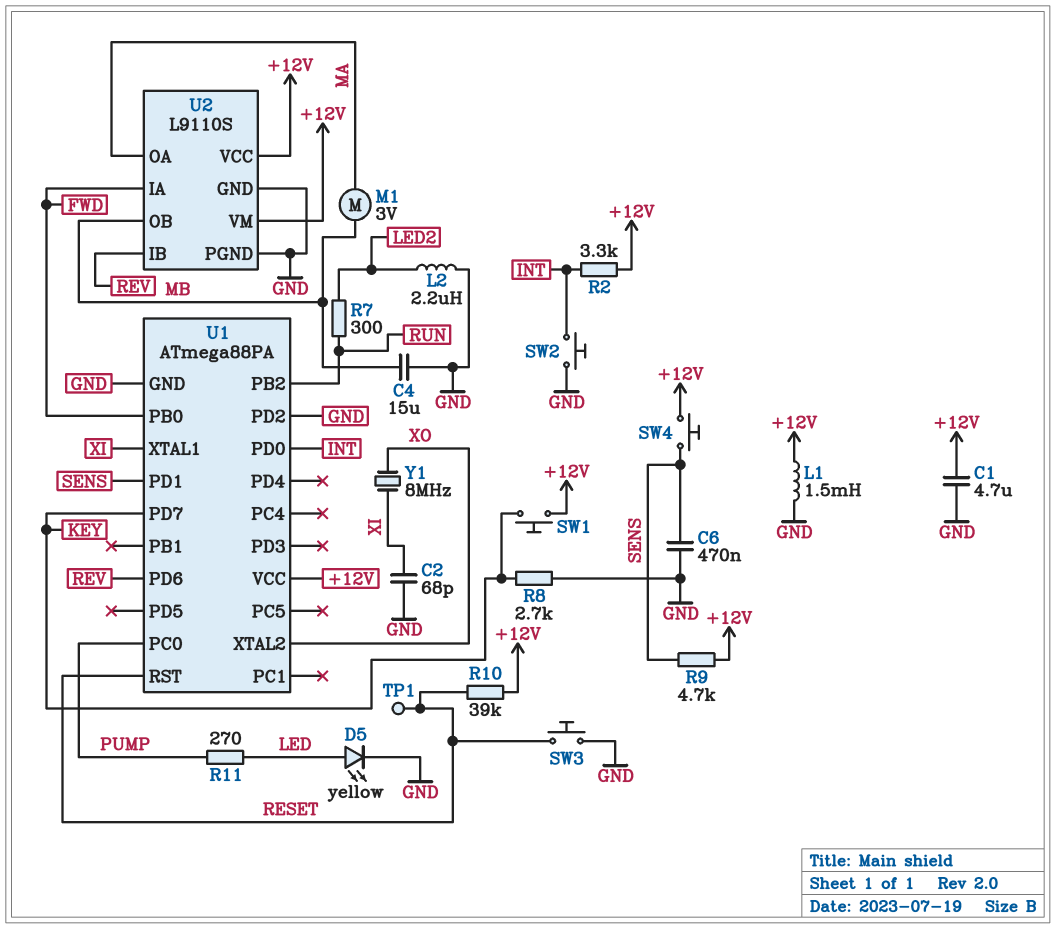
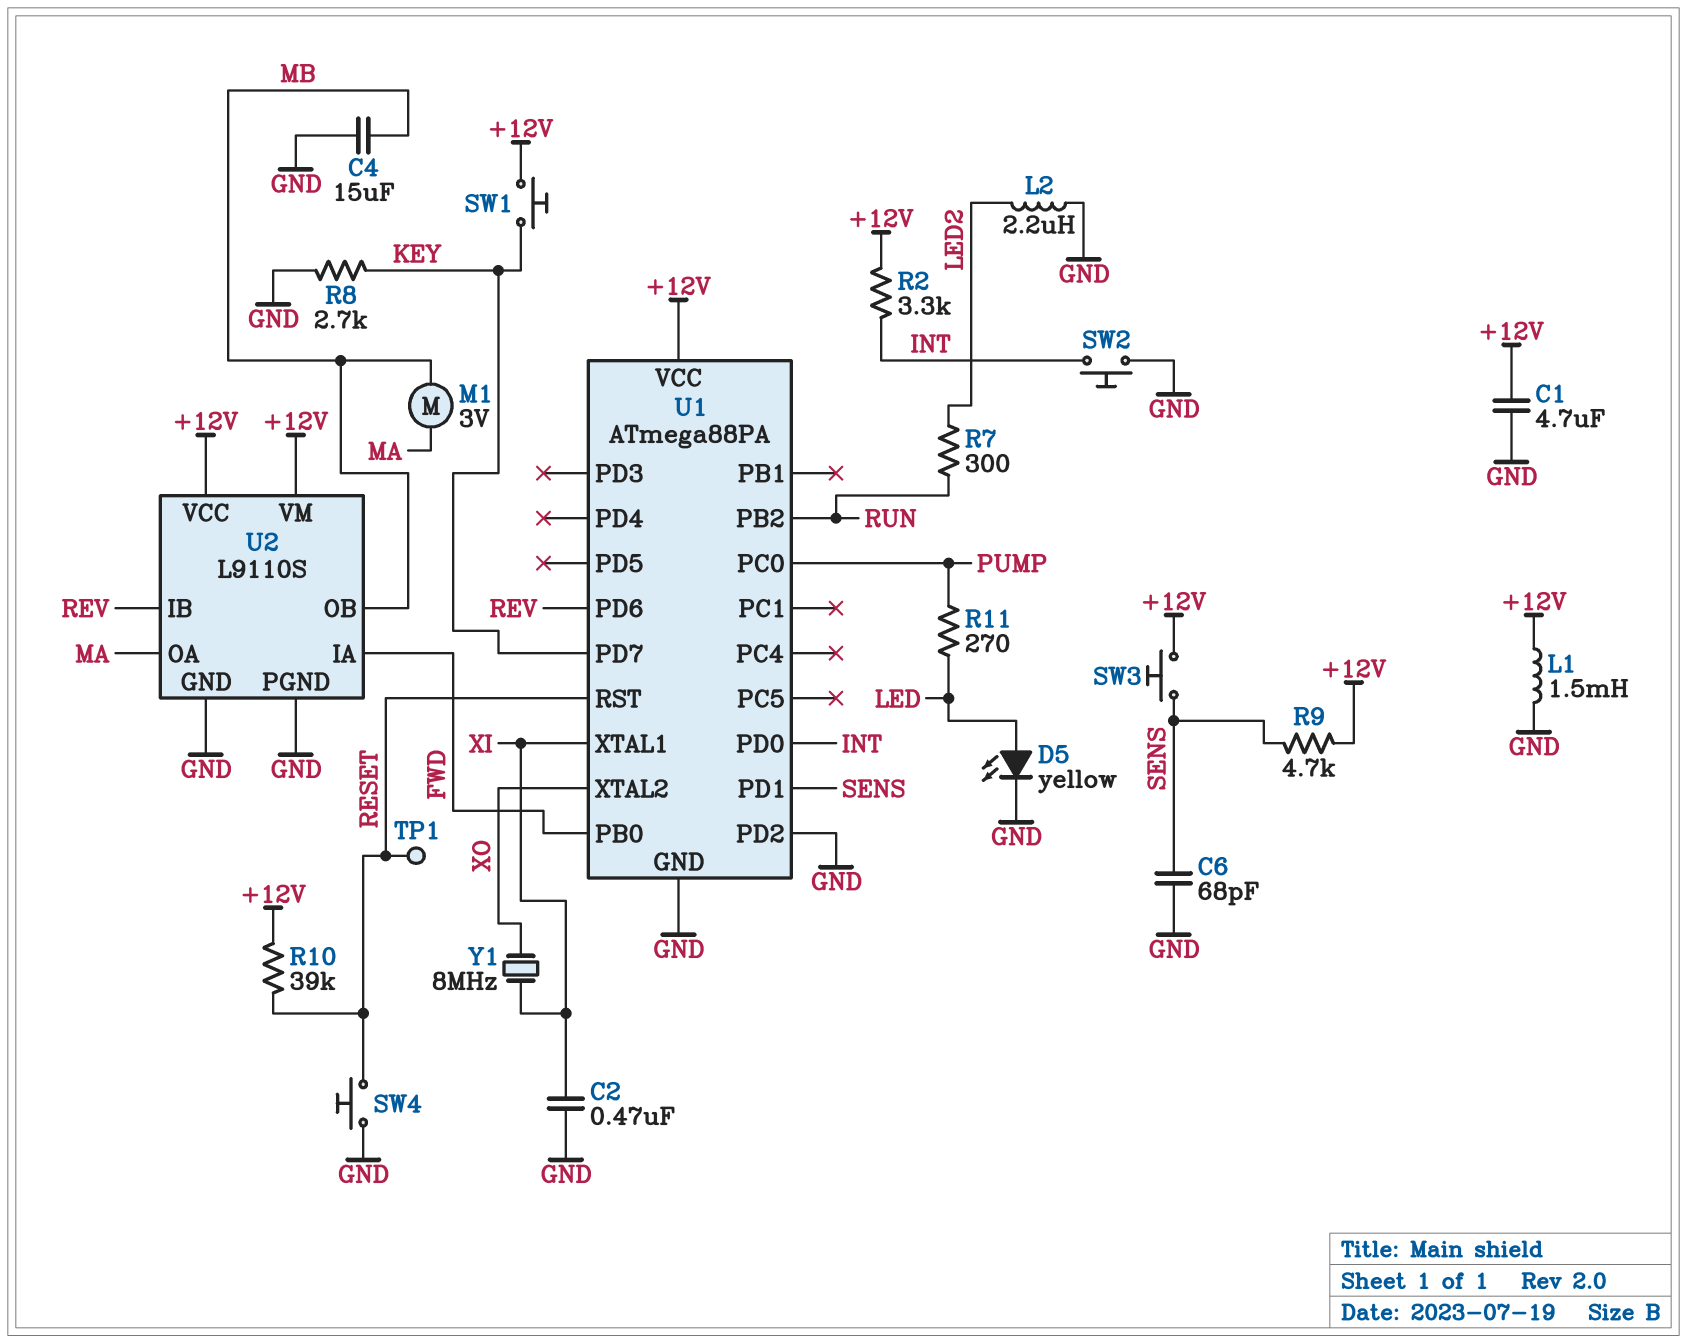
C2: 68pF (GND, XI) -> 470nF (GND, XI)
C6: 470nF (GND, SENS) -> 68pF (GND, SENS)
SW3: button (GND, RESET) -> button (+12V, SENS)
SW4: button (+12V, SENS) -> button (GND, RESET)

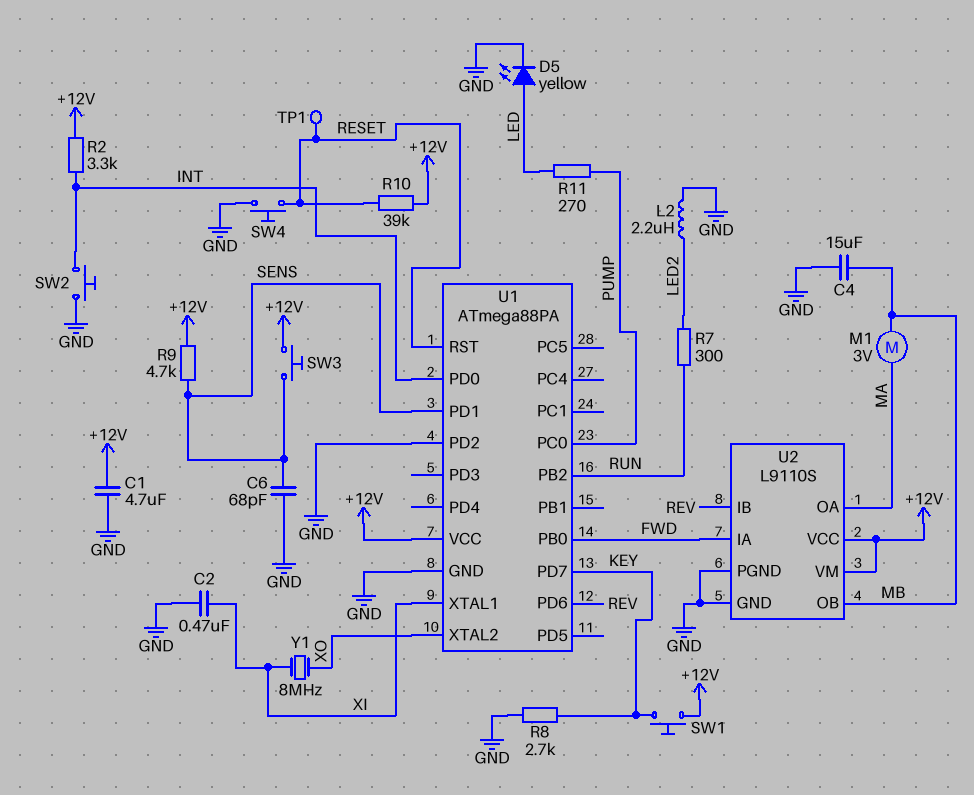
L1: 1.5mH (+12V, GND) -> none

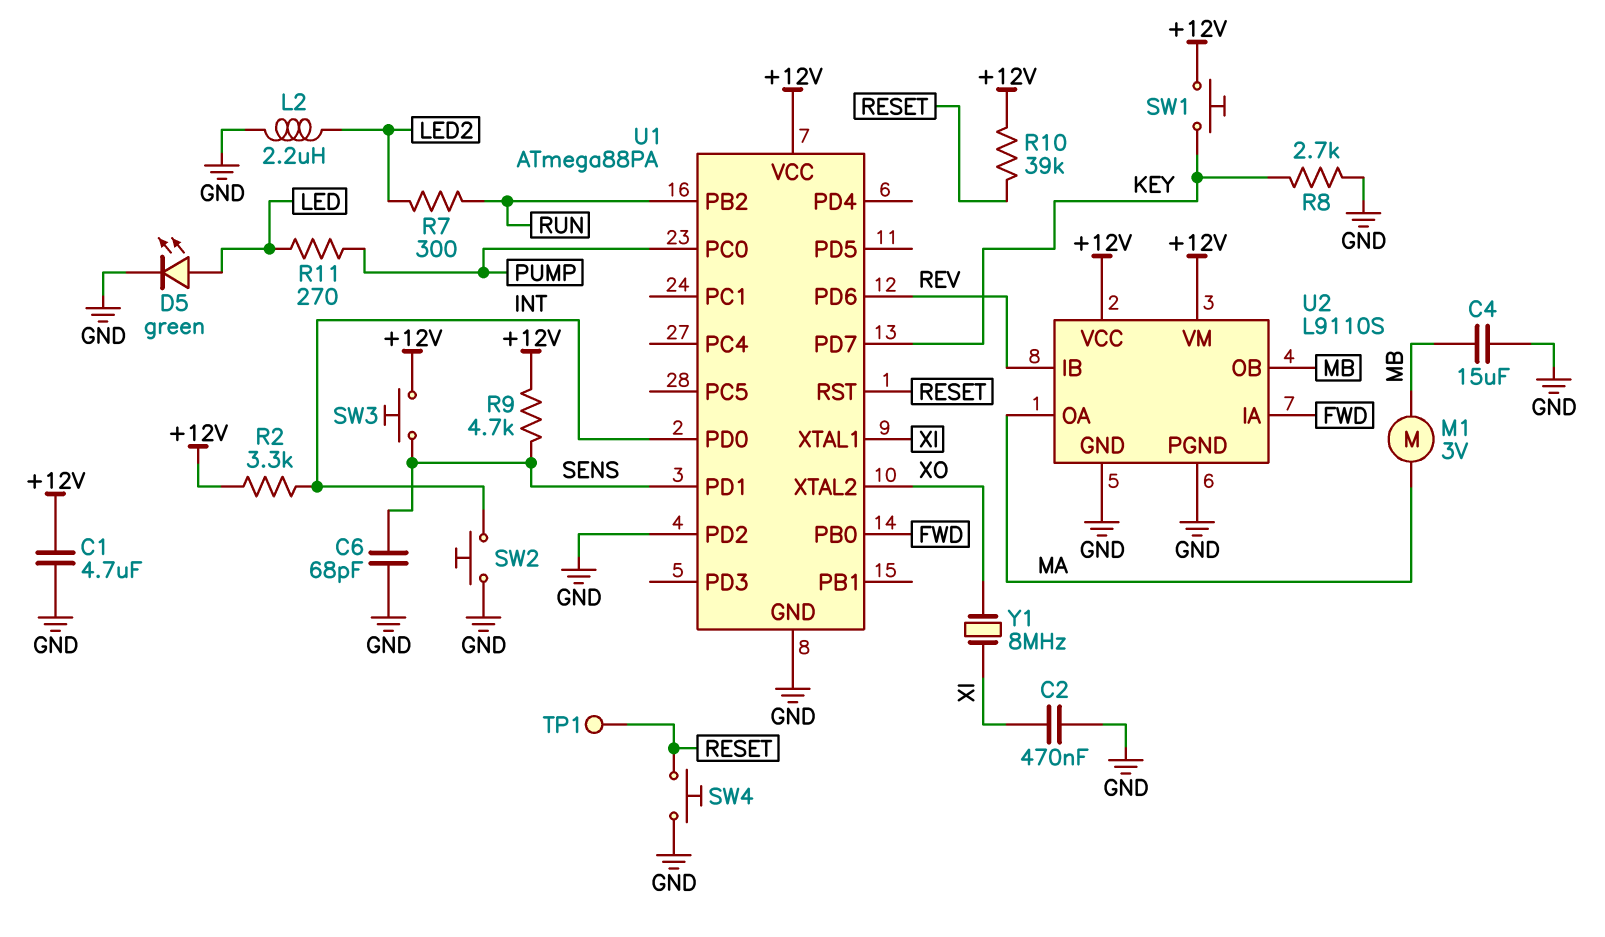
D5: LED yellow (A LED, K GND) -> LED green (A LED, K GND)

